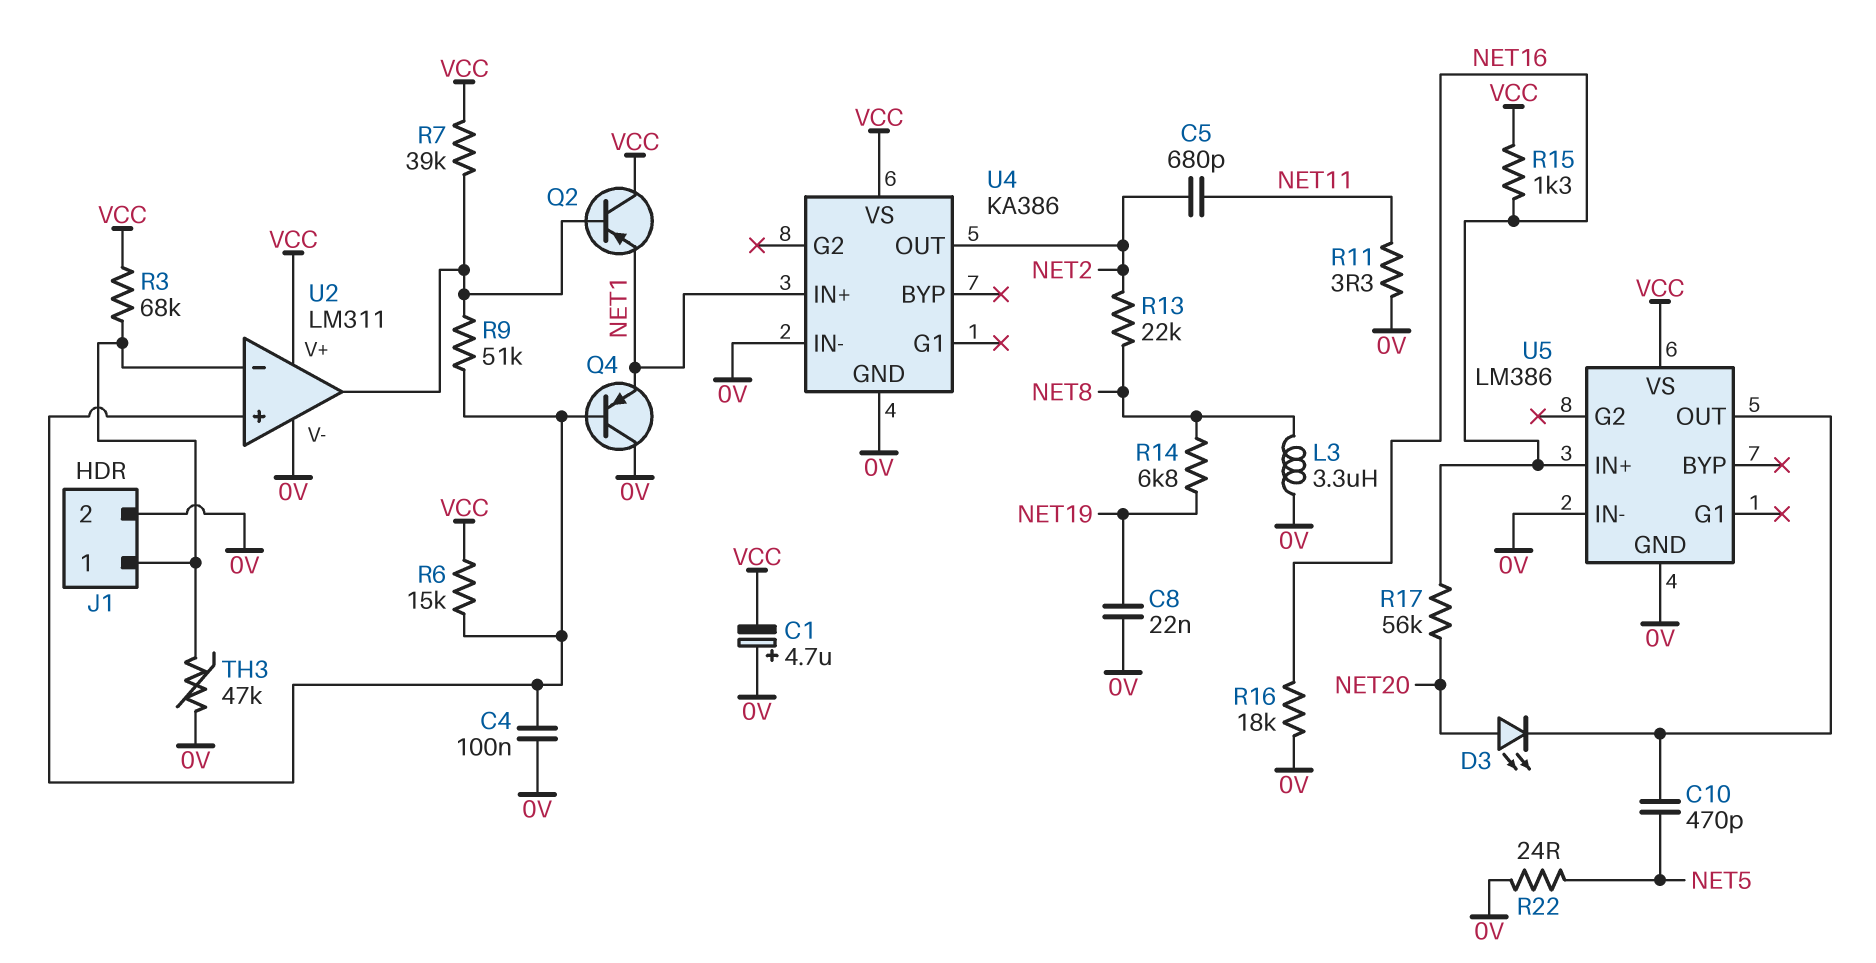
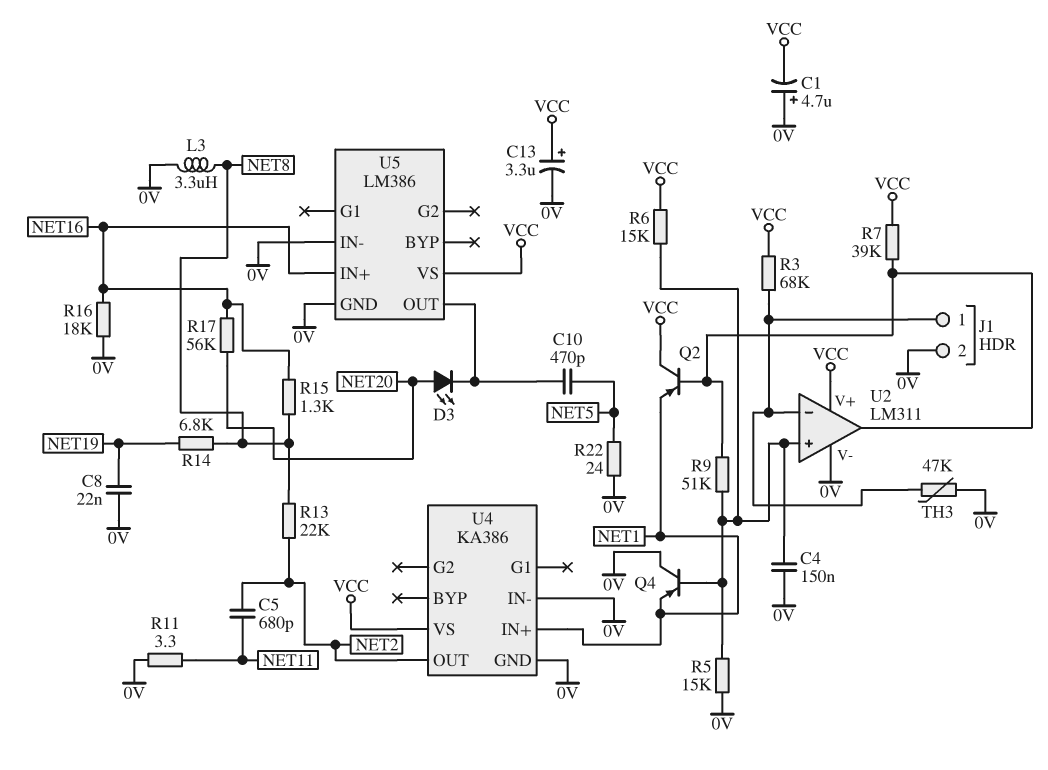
C4: 100nF (0V, U2/in+) -> 150nF (0V, U2/in+)
C13: none -> 3.3uF (plus VCC, minus 0V)
R5: none -> 15k (0V, U2/in+)
R15: 1.3k (NET16, VCC) -> 1.3k (NET8, NET16)

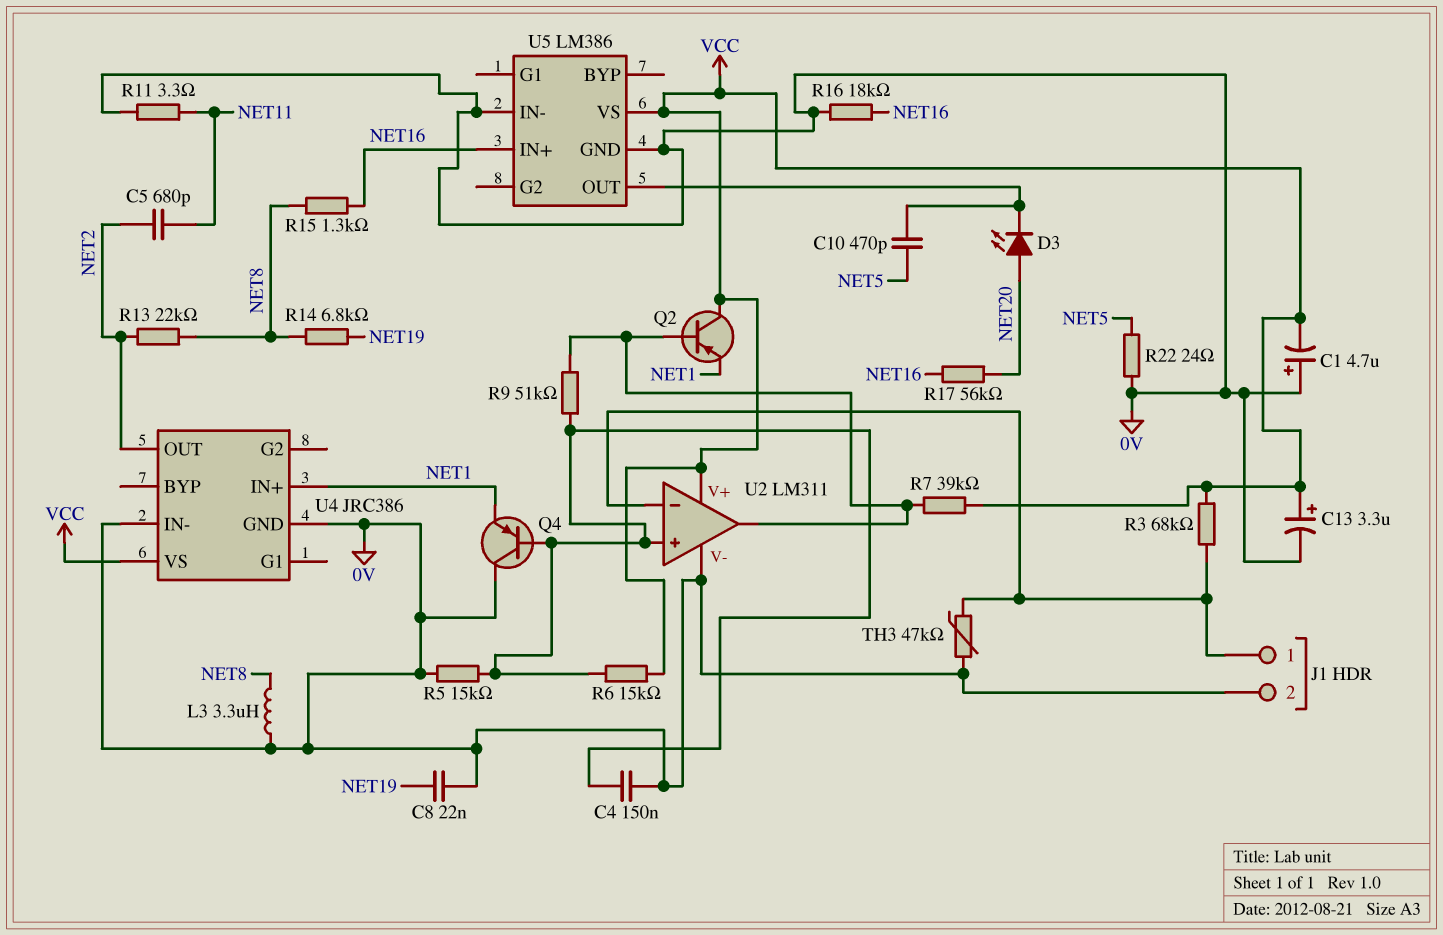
U4: KA386 -> JRC386

